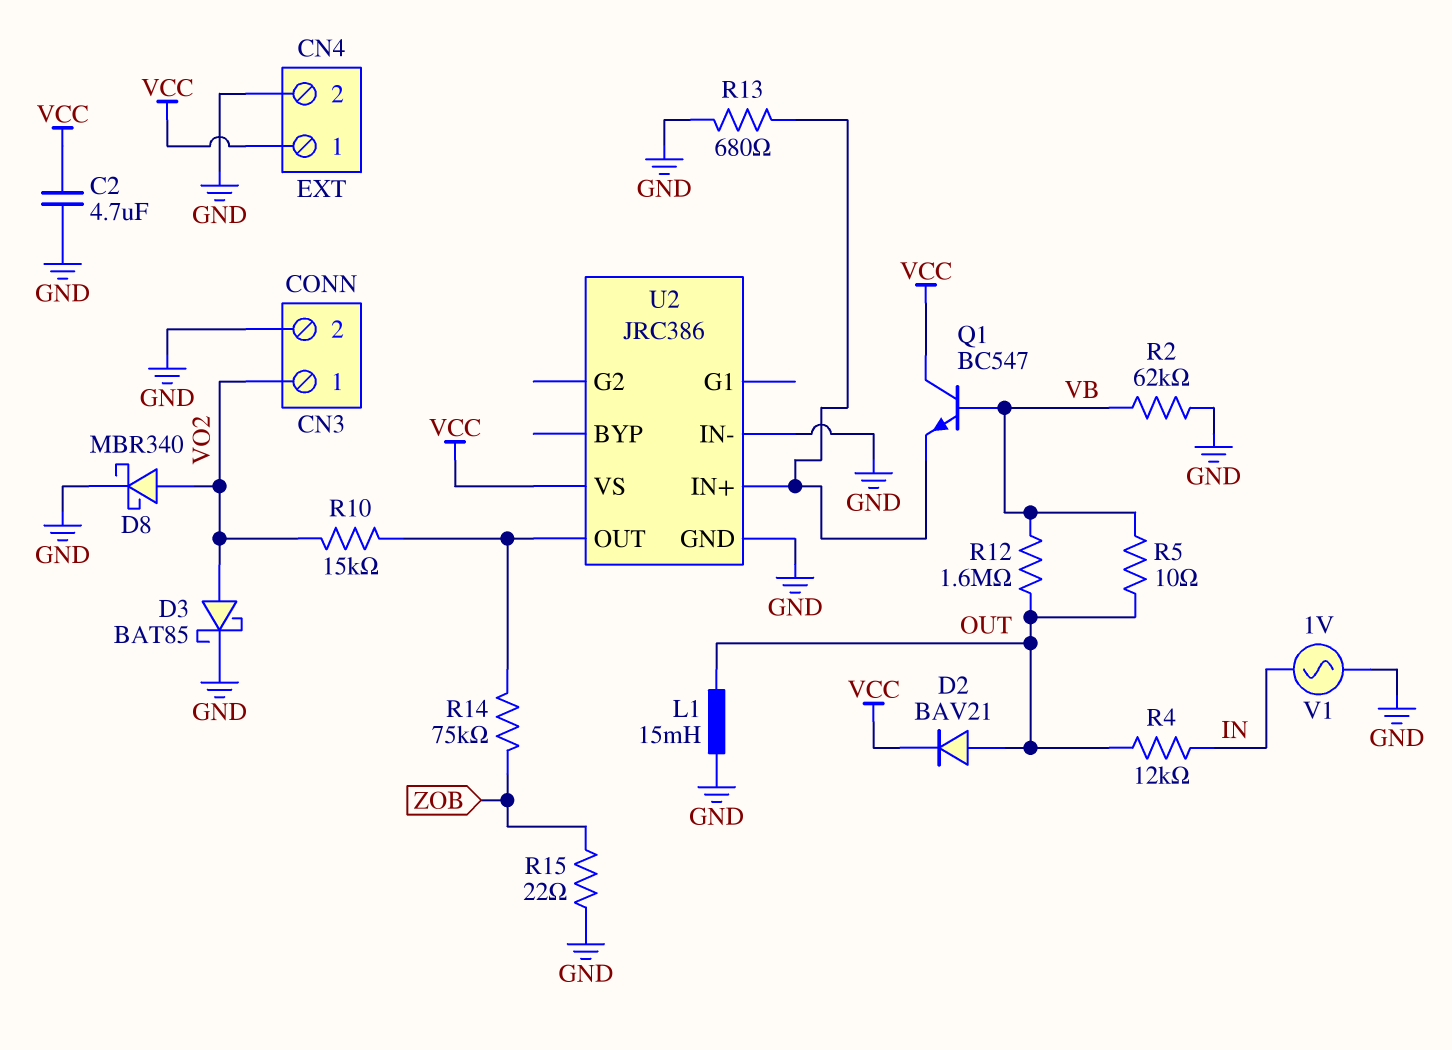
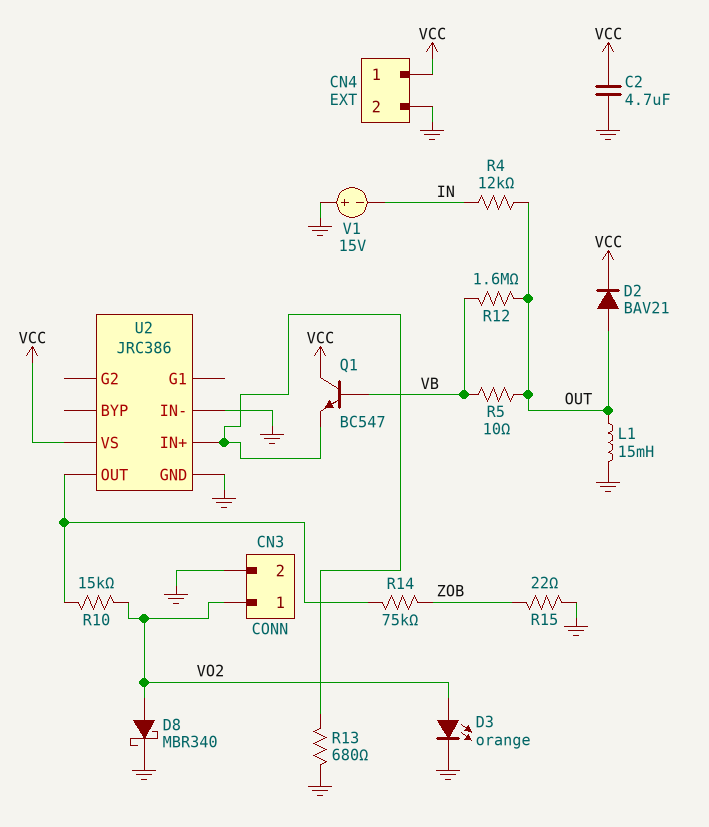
D3: schottky BAT85 (A VO2, K GND) -> LED orange (A VO2, K GND)
R2: 62k (GND, VB) -> none
V1: AC 1V (GND, IN) -> 15V (plus GND, minus IN)

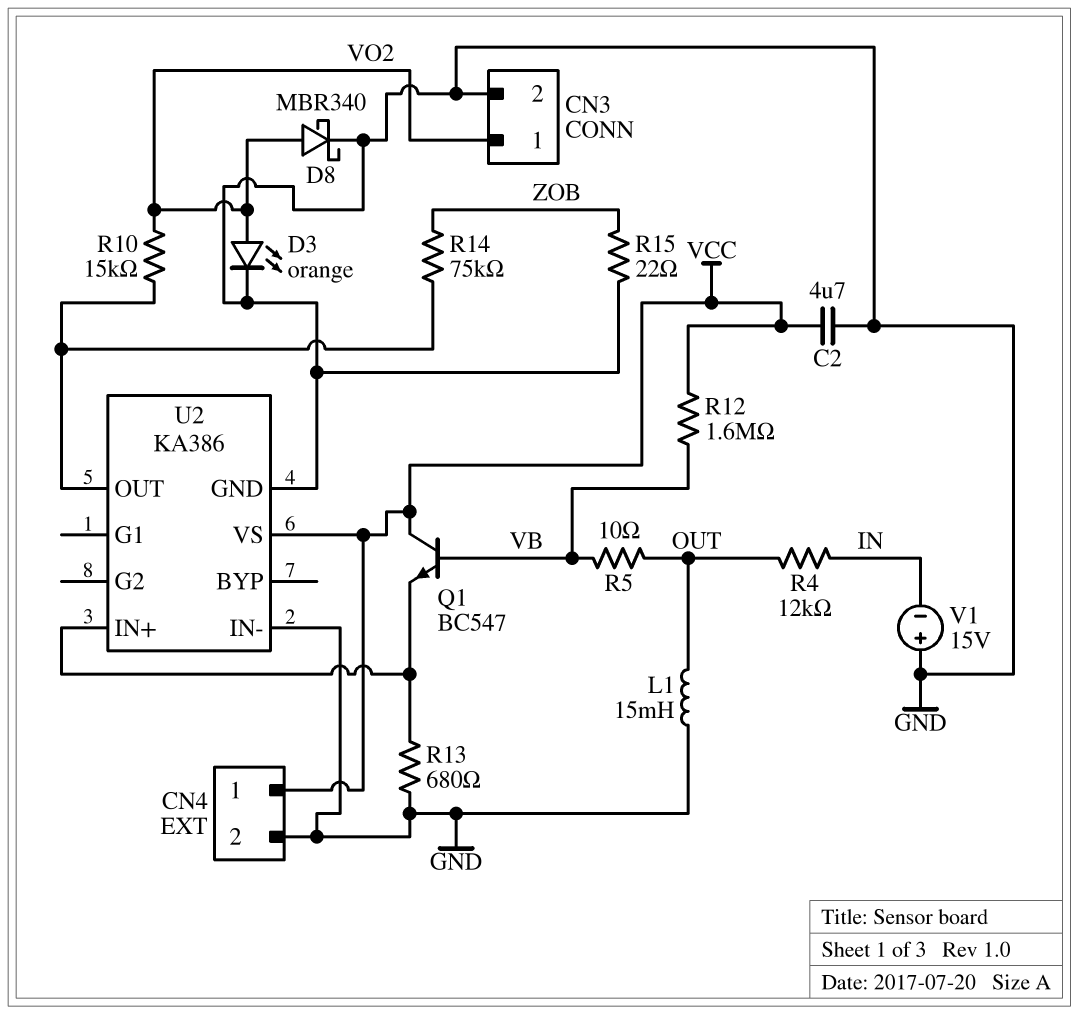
D2: diode BAV21 (A OUT, K VCC) -> none
R12: 1.6M (OUT, VB) -> 1.6M (VB, VCC)
U2: JRC386 -> KA386

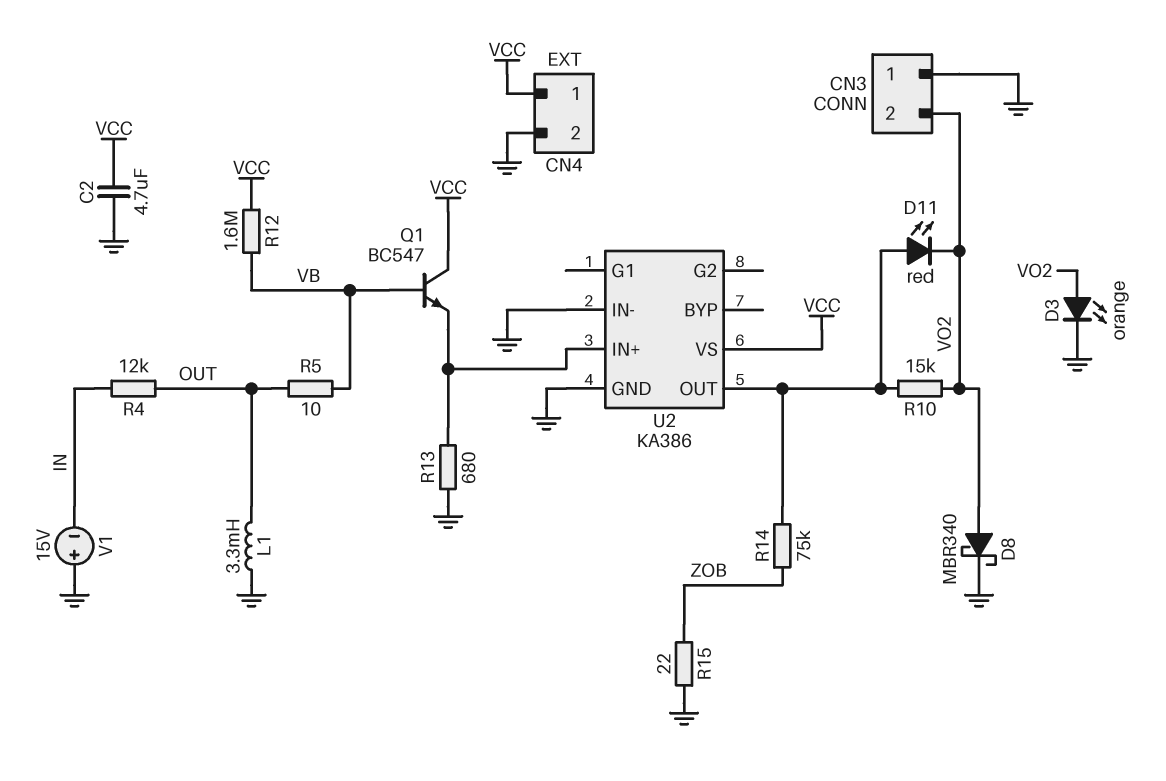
CN3 pin 1: VO2 -> GND
CN3 pin 2: GND -> VO2
D11: none -> LED red (A U2/OUT, K VO2)
L1: 15mH (GND, OUT) -> 3.3mH (GND, OUT)

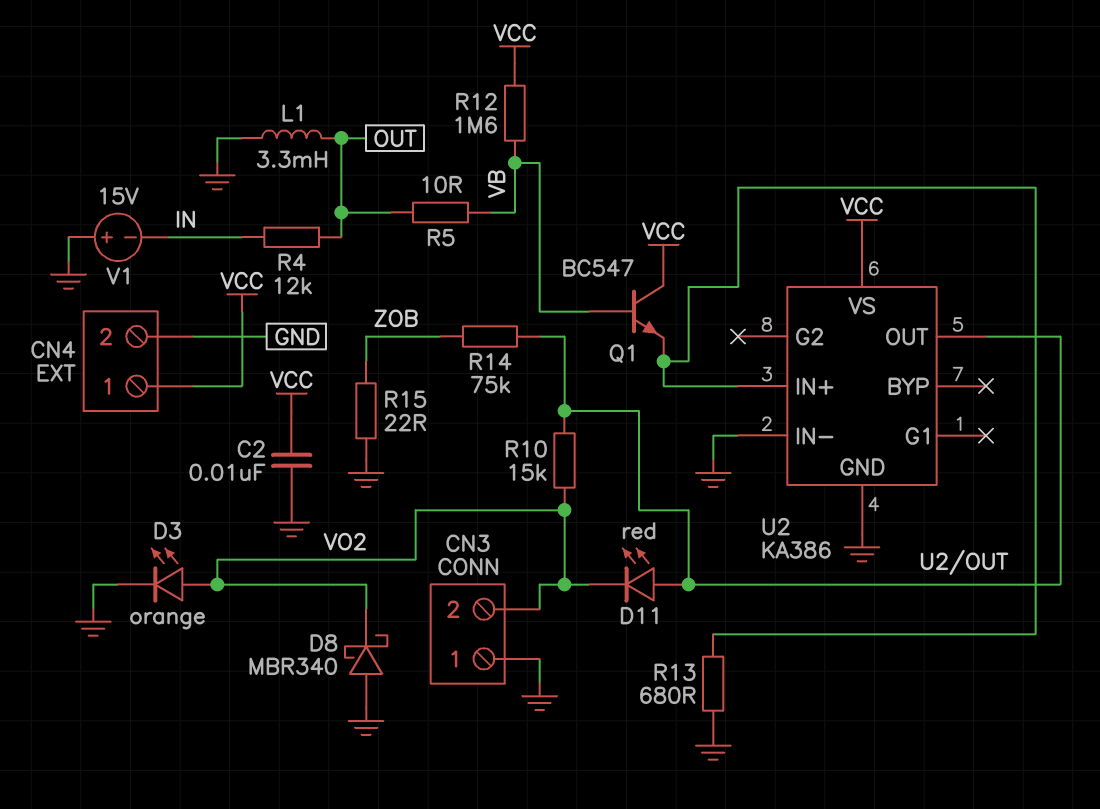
C2: 4.7uF (GND, VCC) -> 10nF (GND, VCC)
D8: schottky MBR340 (A VO2, K GND) -> schottky MBR340 (A GND, K VO2)

